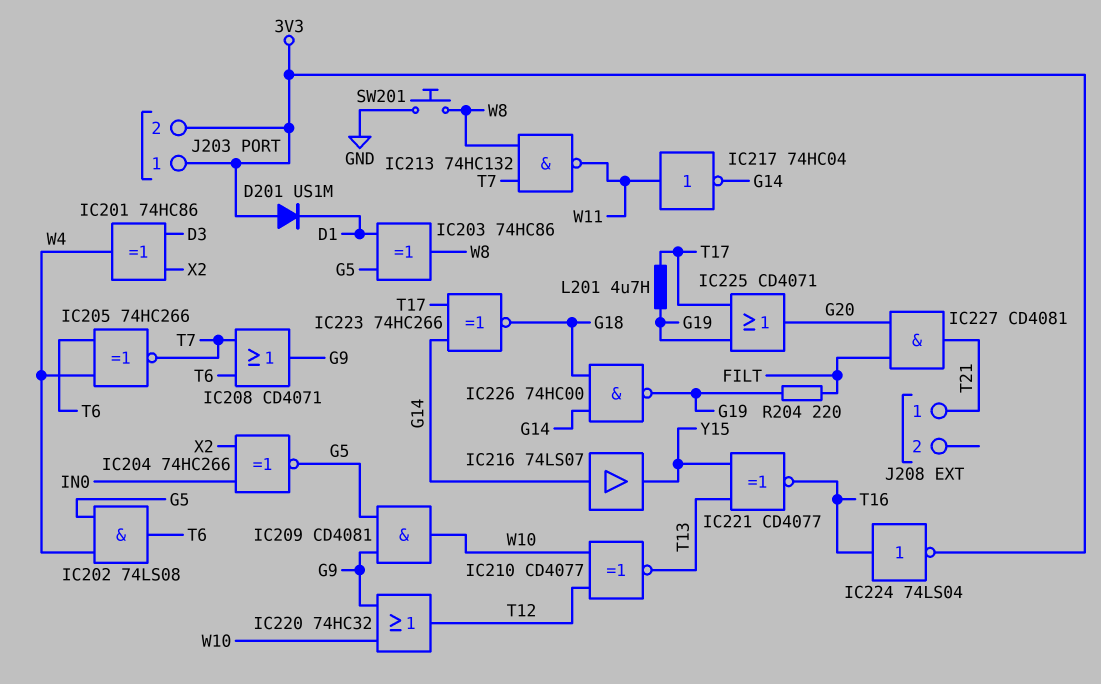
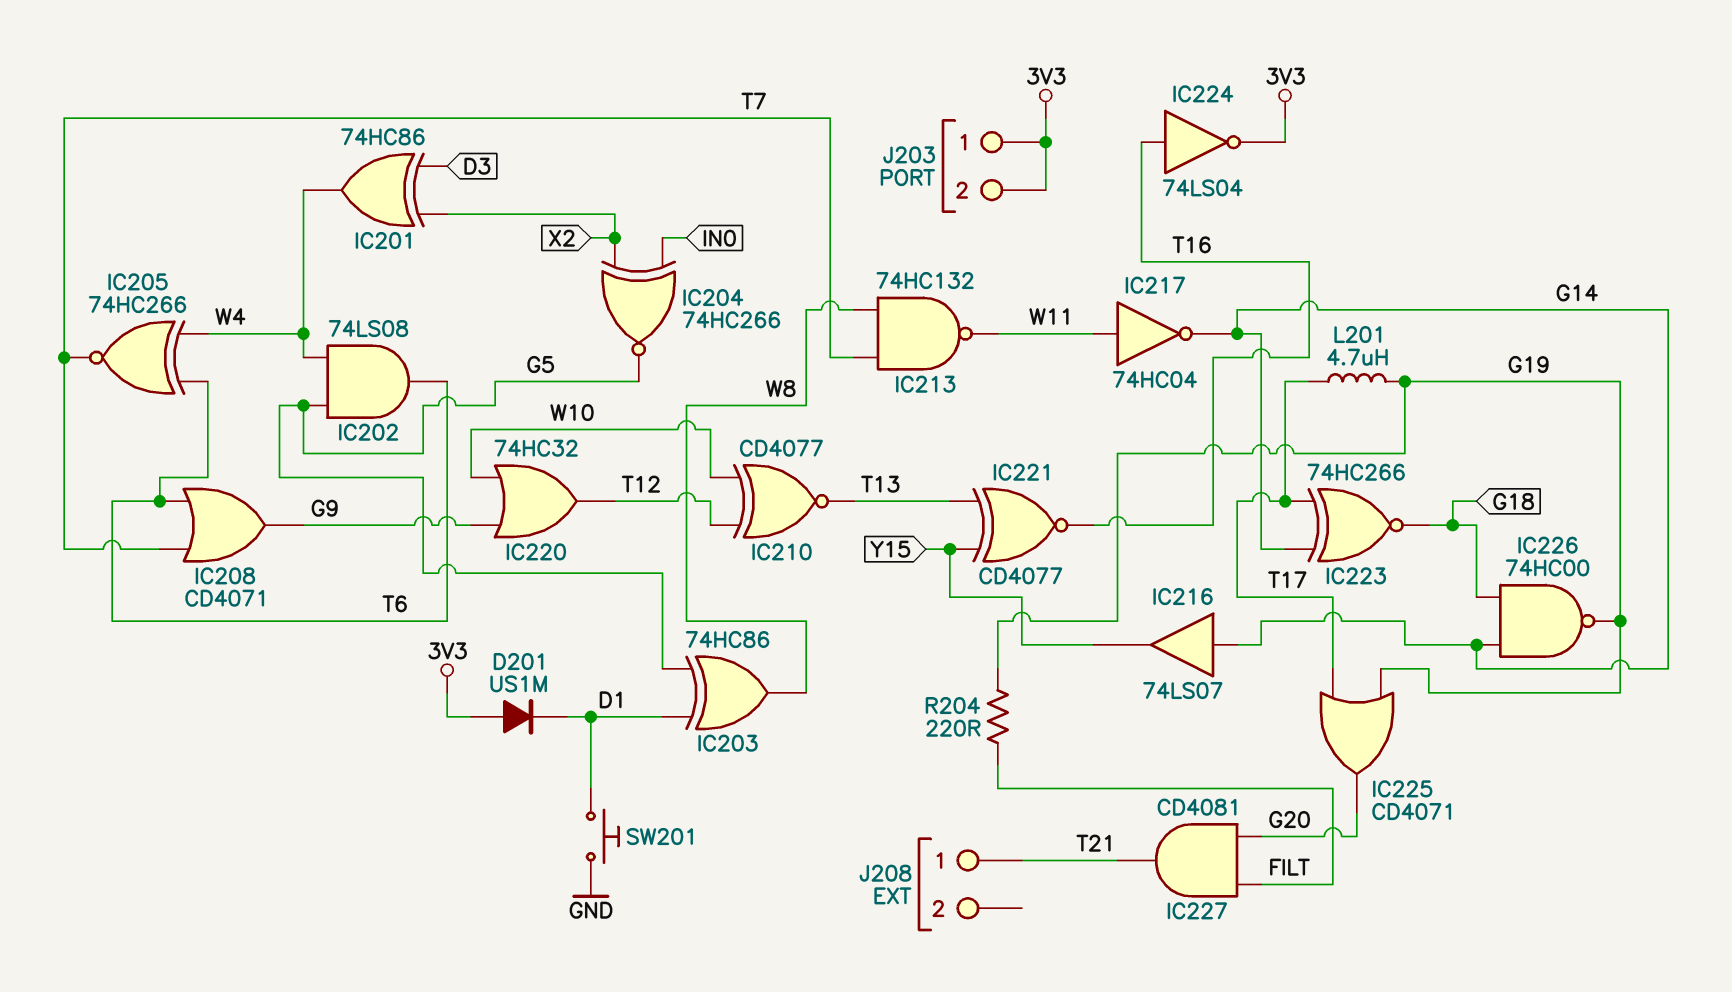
IC209: AND CD4081 (in G5, in G9, out W10) -> none
SW201: button (GND, W8) -> button (D1, GND)

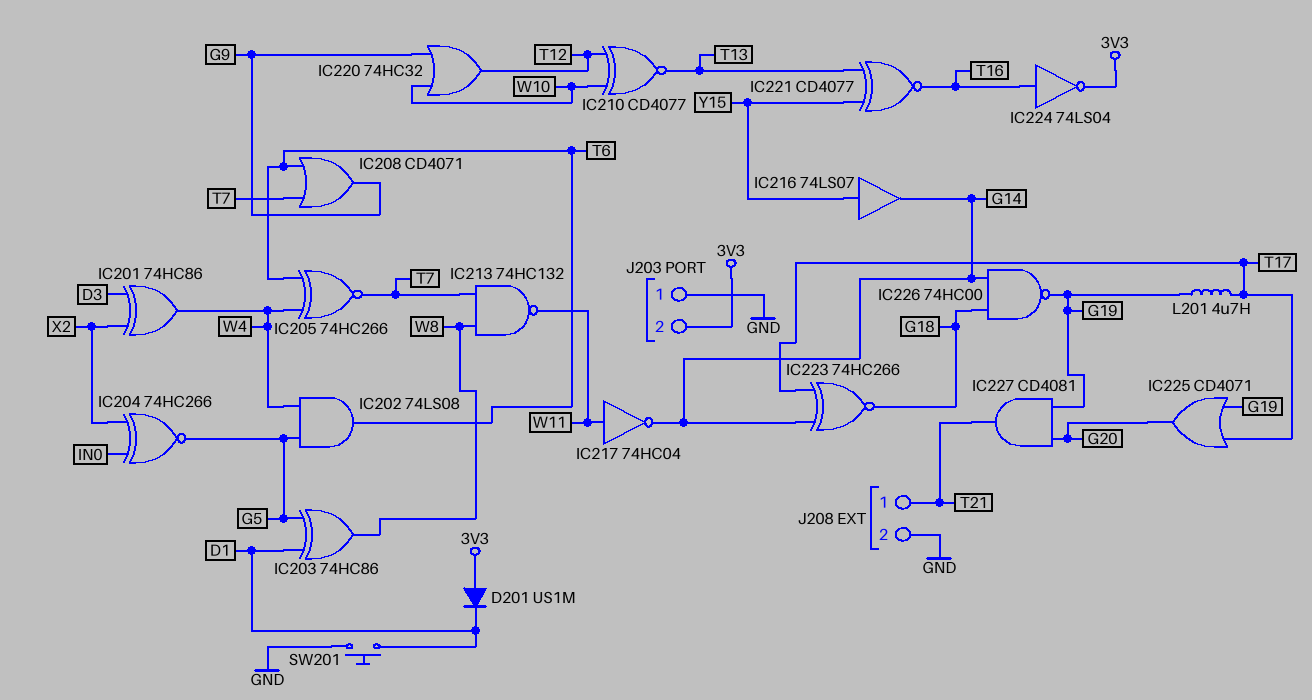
IC216: buffer 74LS07 (in G14, out Y15) -> buffer 74LS07 (in Y15, out G14)
IC227: AND CD4081 (in FILT, in G20, out T21) -> AND CD4081 (in G19, in G20, out T21)
J203 pin 1: 3V3 -> GND
J208 pin 2: none -> GND
R204: 220 (FILT, G19) -> none

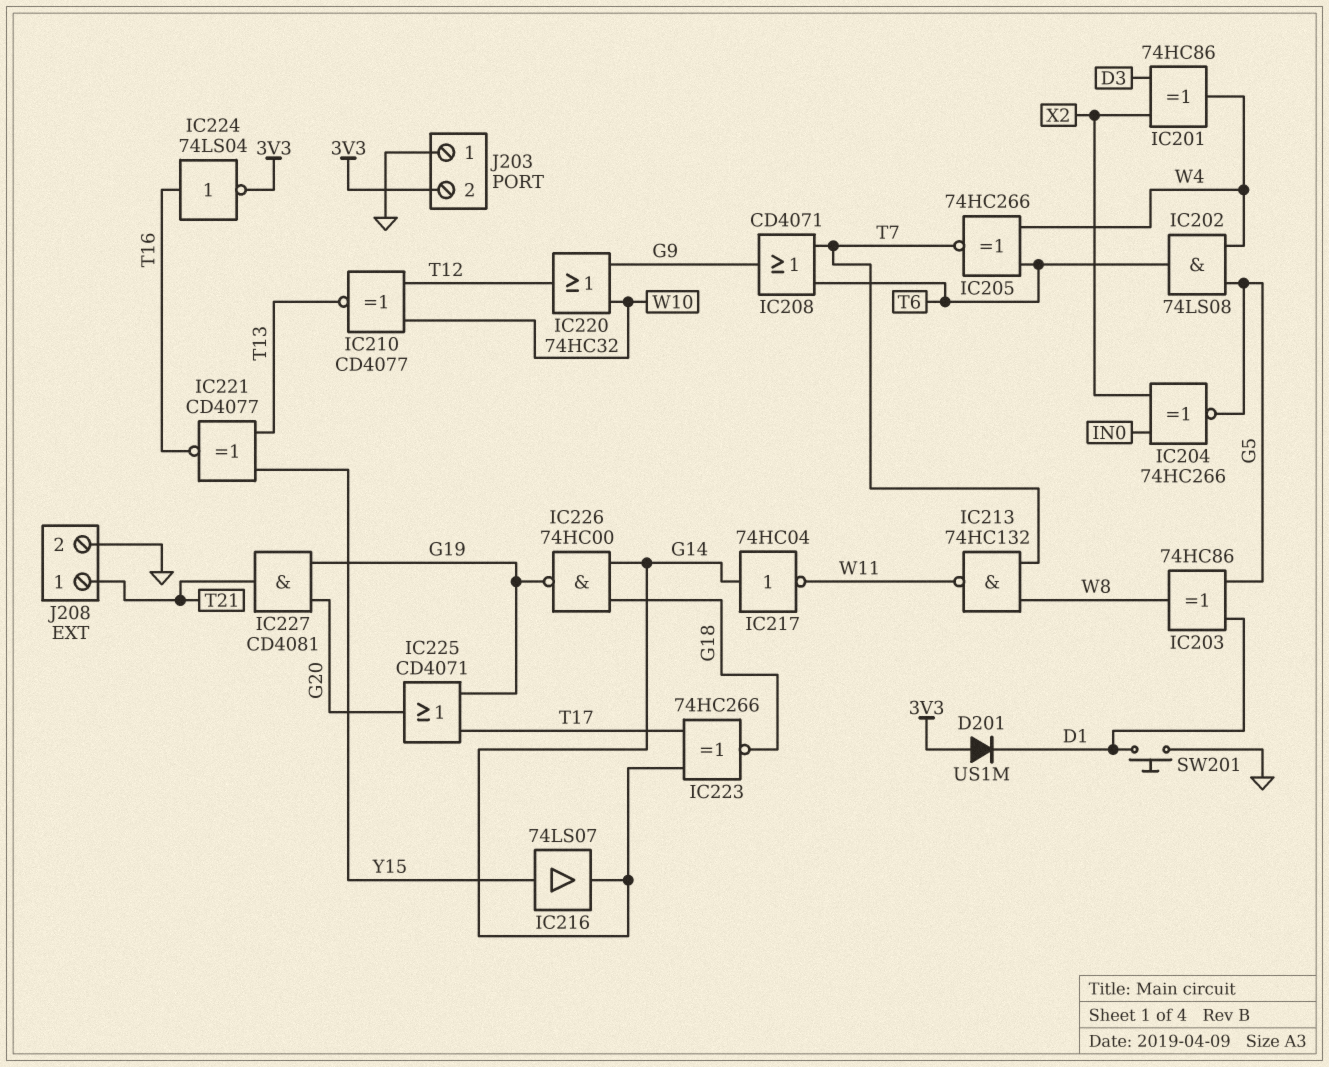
IC217: NOT 74HC04 (in W11, out G14) -> NOT 74HC04 (in G14, out W11)
L201: 4.7uH (G19, T17) -> none

